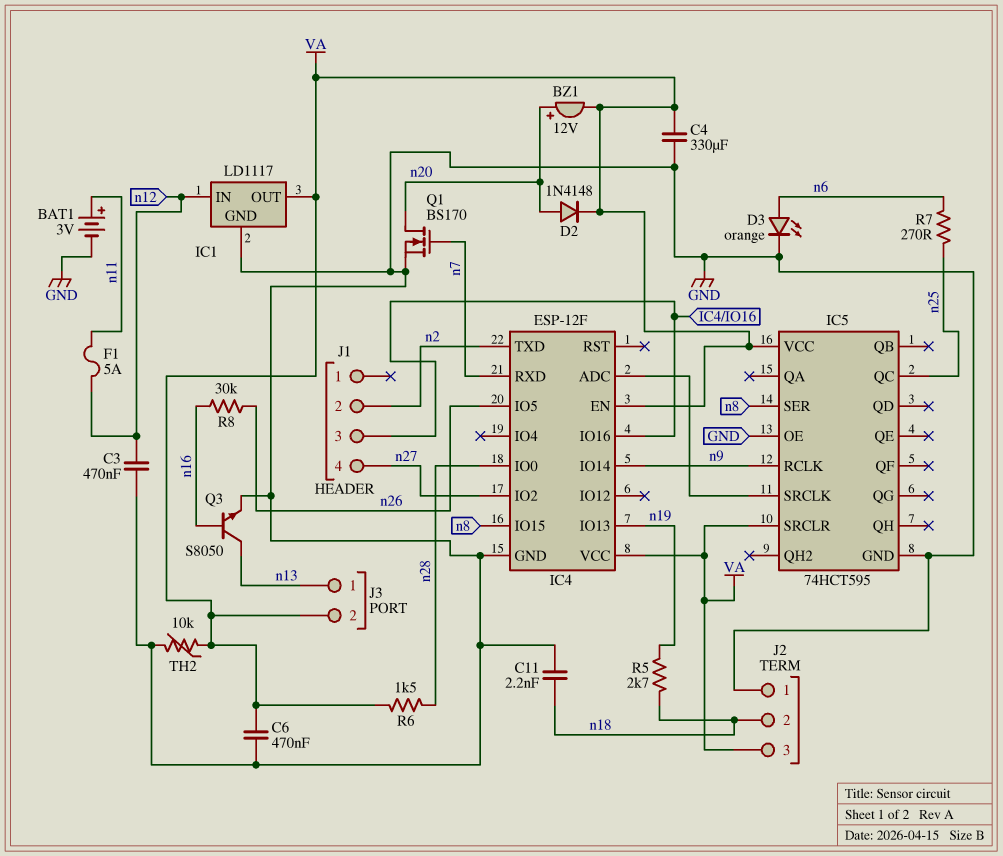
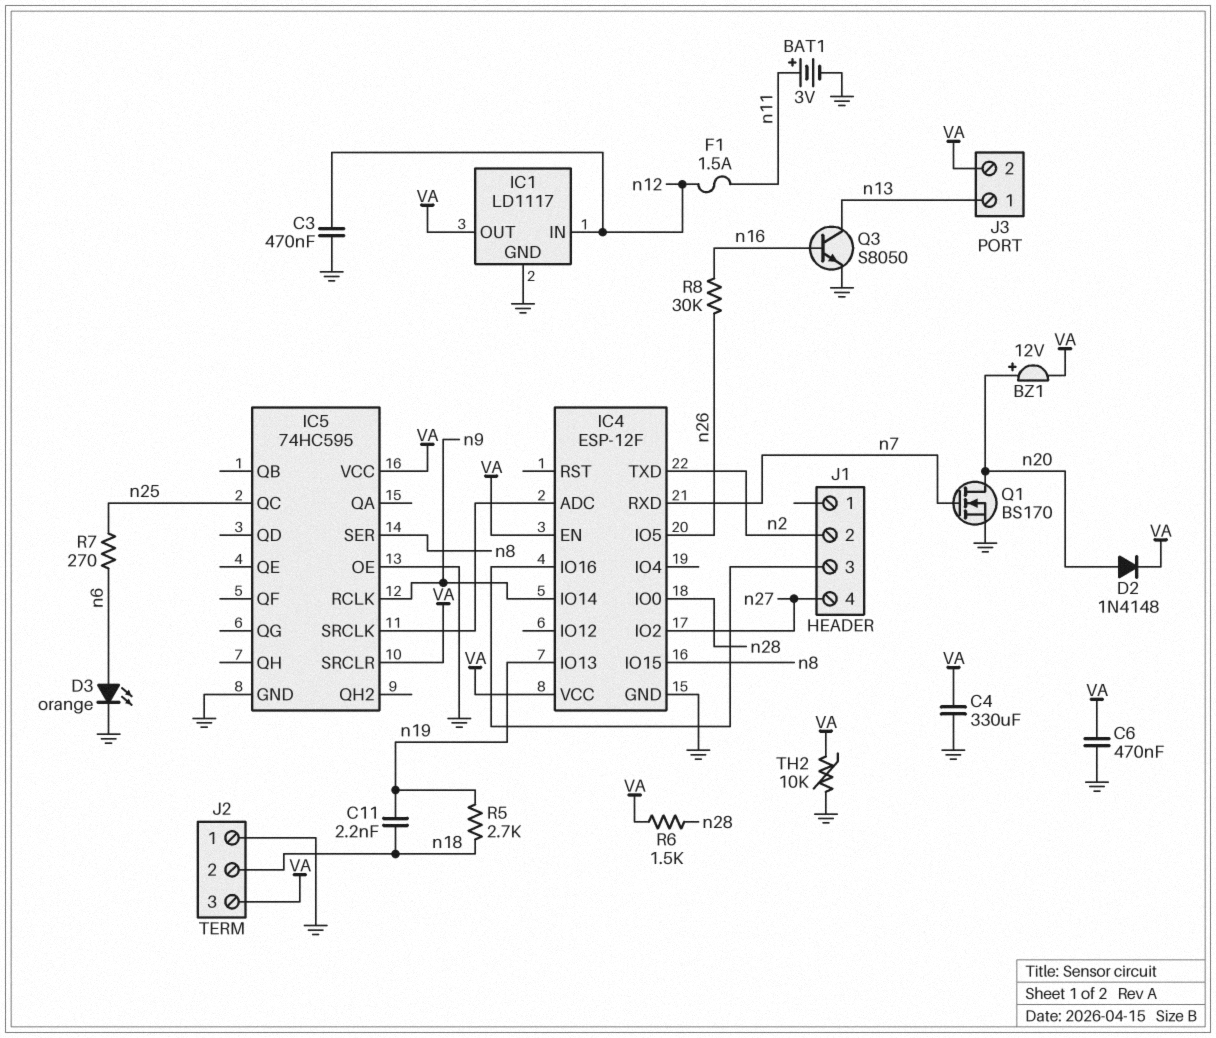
C11: 2.2nF (GND, n18) -> 2.2nF (n18, n19)
F1: 5A (n11, n12) -> 1.5A (n11, n12)
IC5: 74HCT595 -> 74HC595

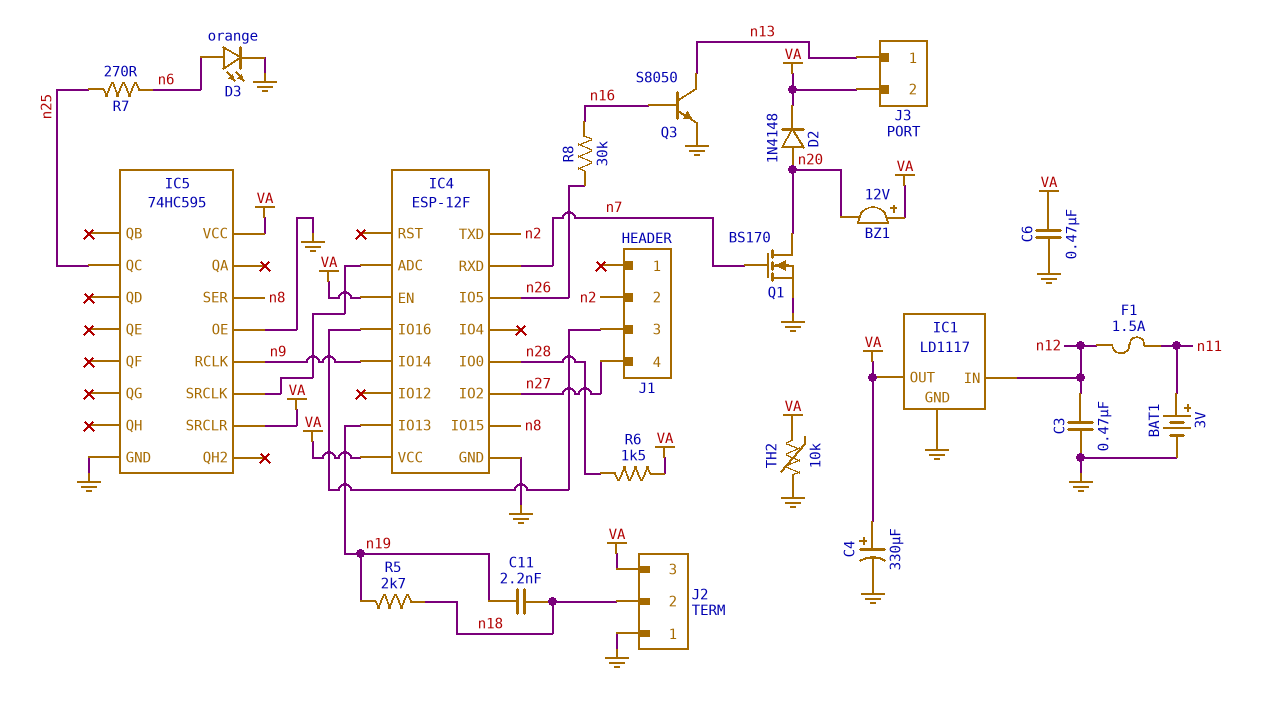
BZ1: buzzer 12V (plus n20, minus VA) -> buzzer 12V (plus VA, minus n20)
C4: 330uF (GND, VA) -> 330uF (plus VA, minus GND)

